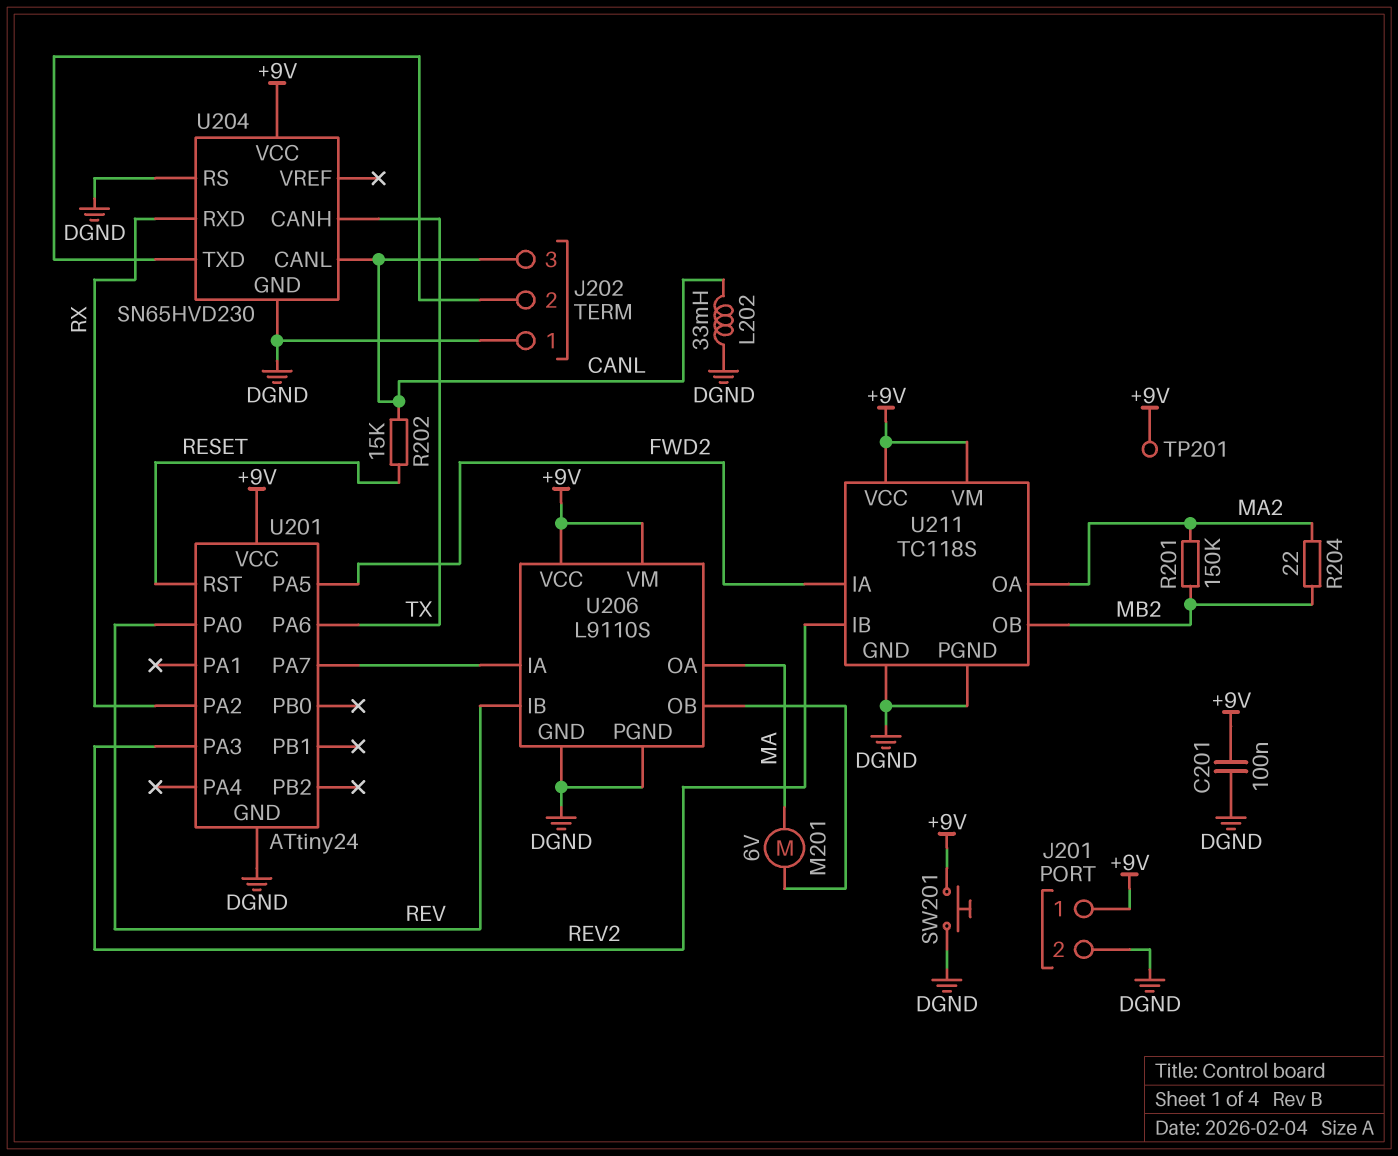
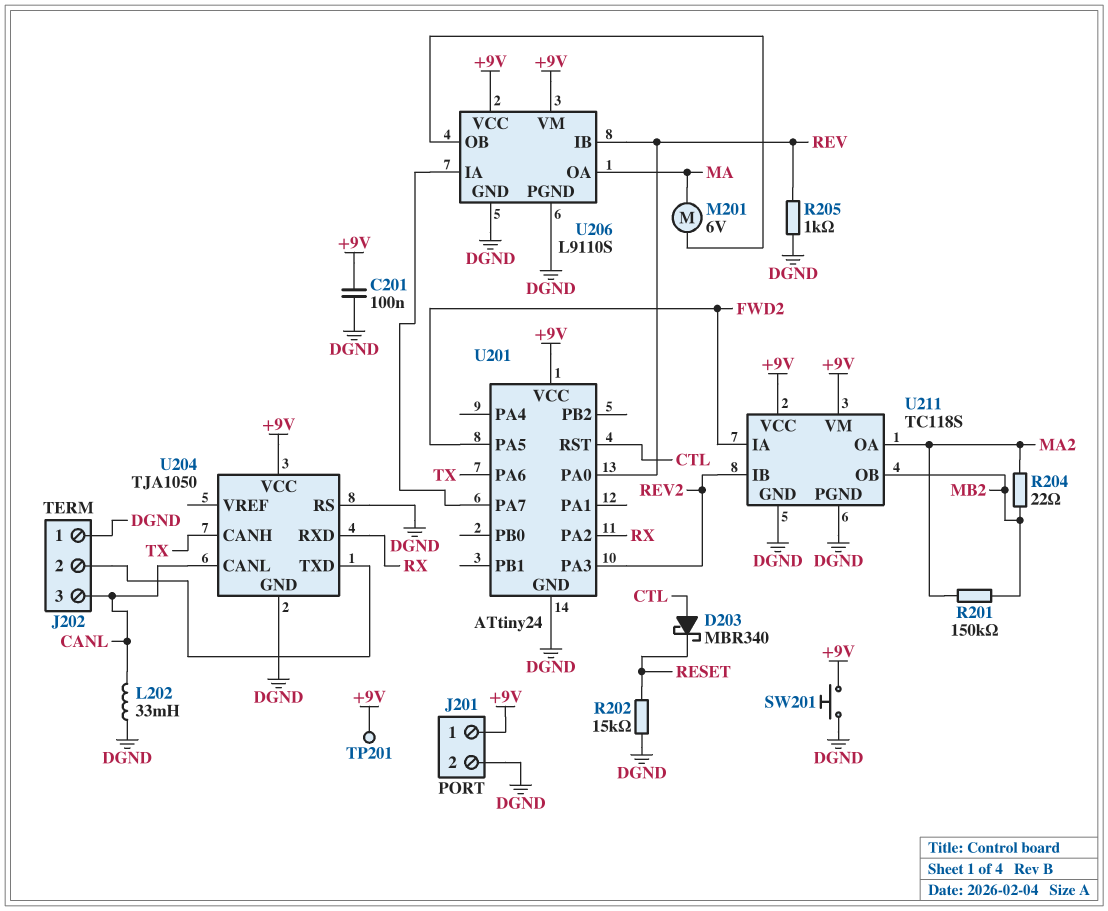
D203: none -> schottky MBR340 (A CTL, K RESET)
R202: 15k (CANL, RESET) -> 15k (DGND, RESET)
R205: none -> 1k (DGND, REV)
U201 pin RST: RESET -> CTL
U204: SN65HVD230 -> TJA1050

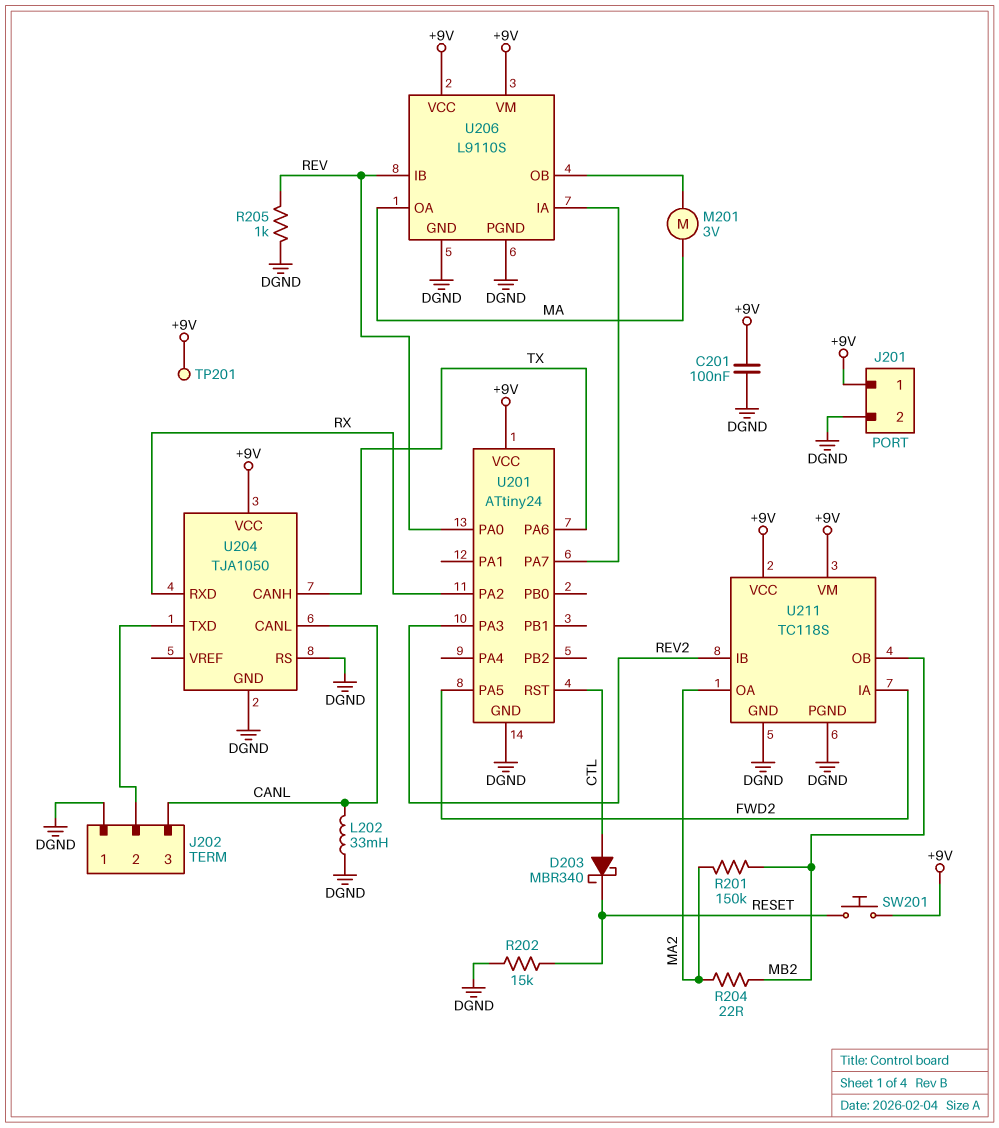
M201: motor 6V (MA, U206/OB) -> motor 3V (MA, U206/OB)
SW201: button (+9V, DGND) -> button (+9V, RESET)

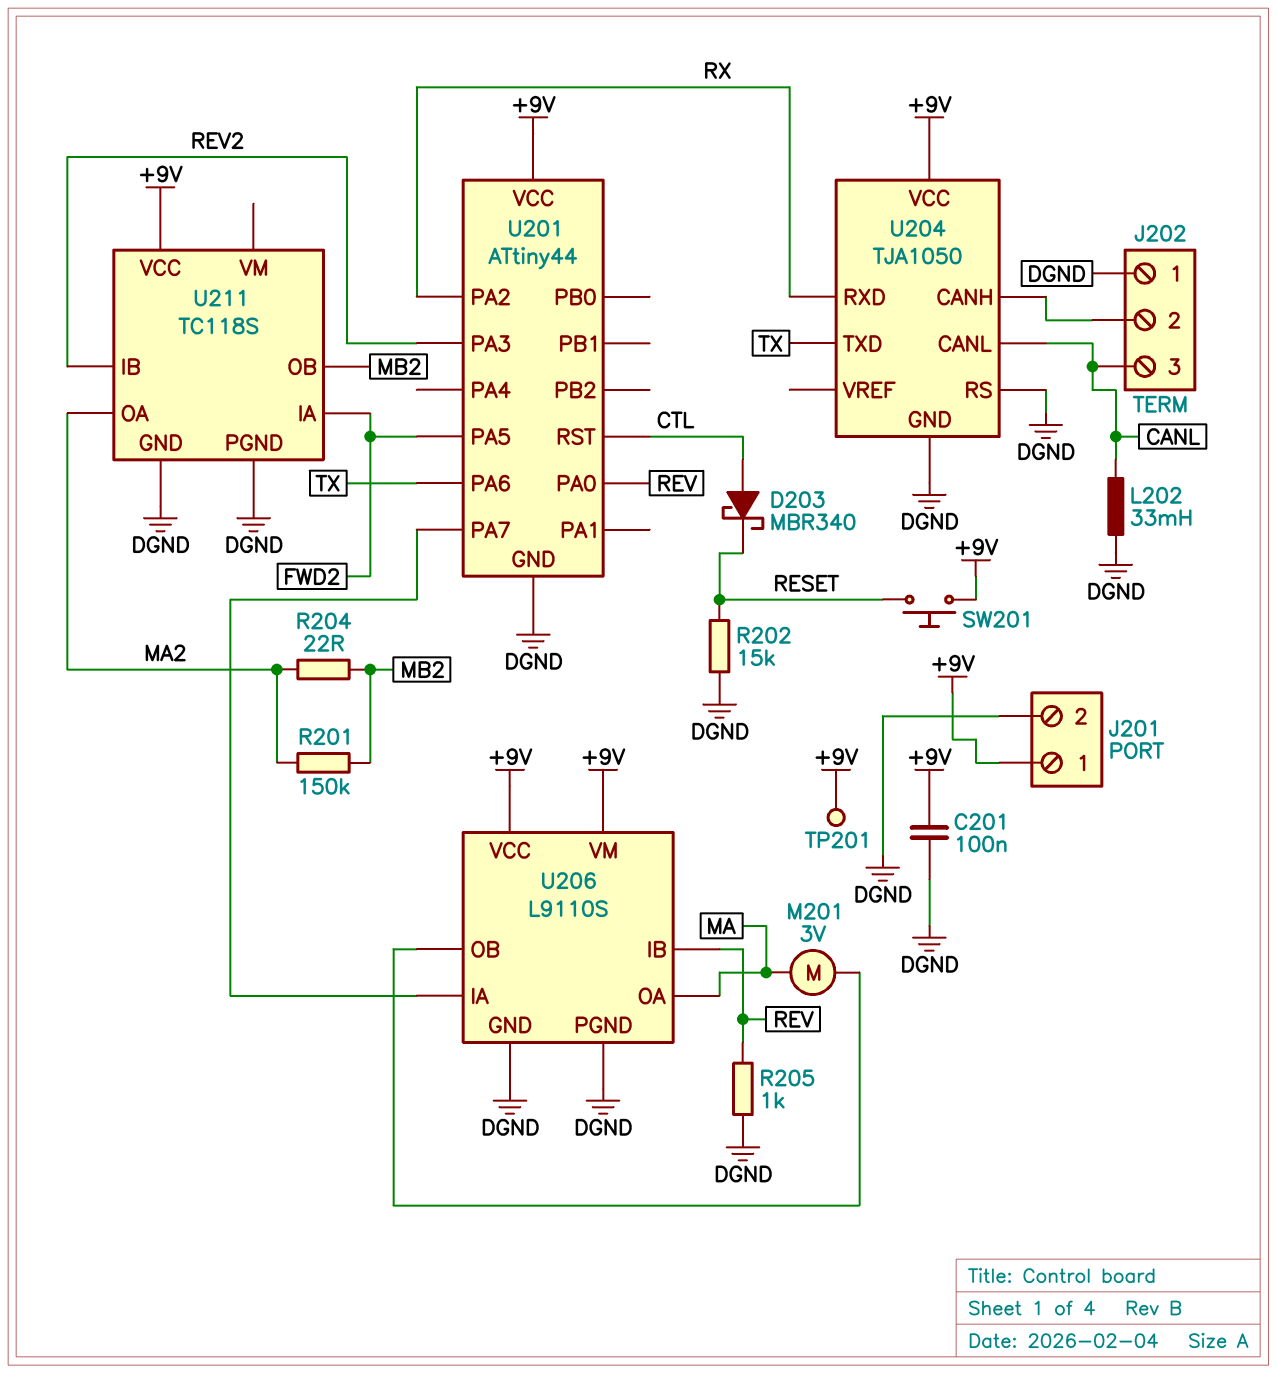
U201: ATtiny24 -> ATtiny44
U204 pin CANH: TX -> J202/2
U204 pin TXD: J202/2 -> TX
U211 pin VM: +9V -> none

